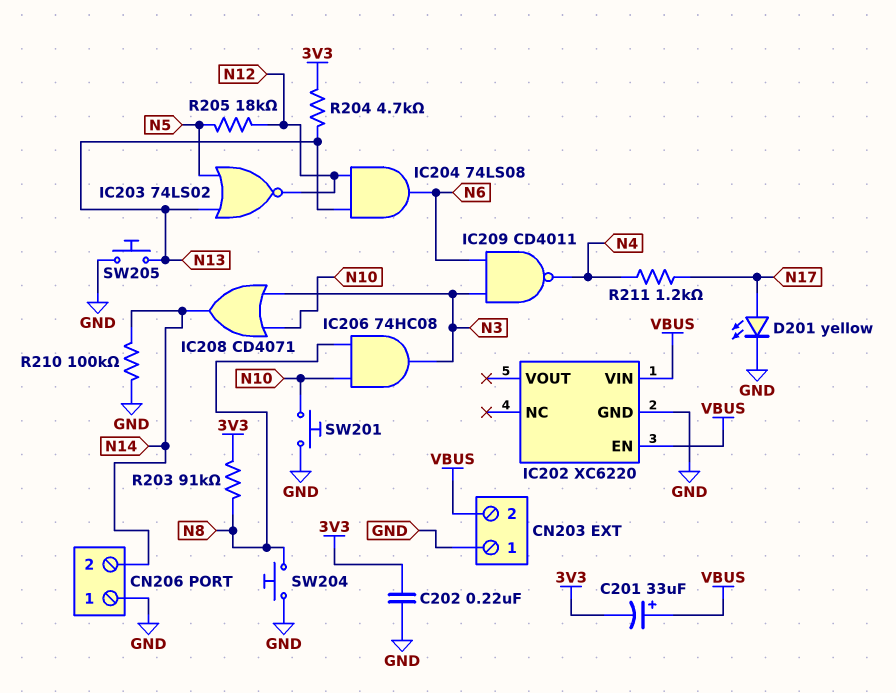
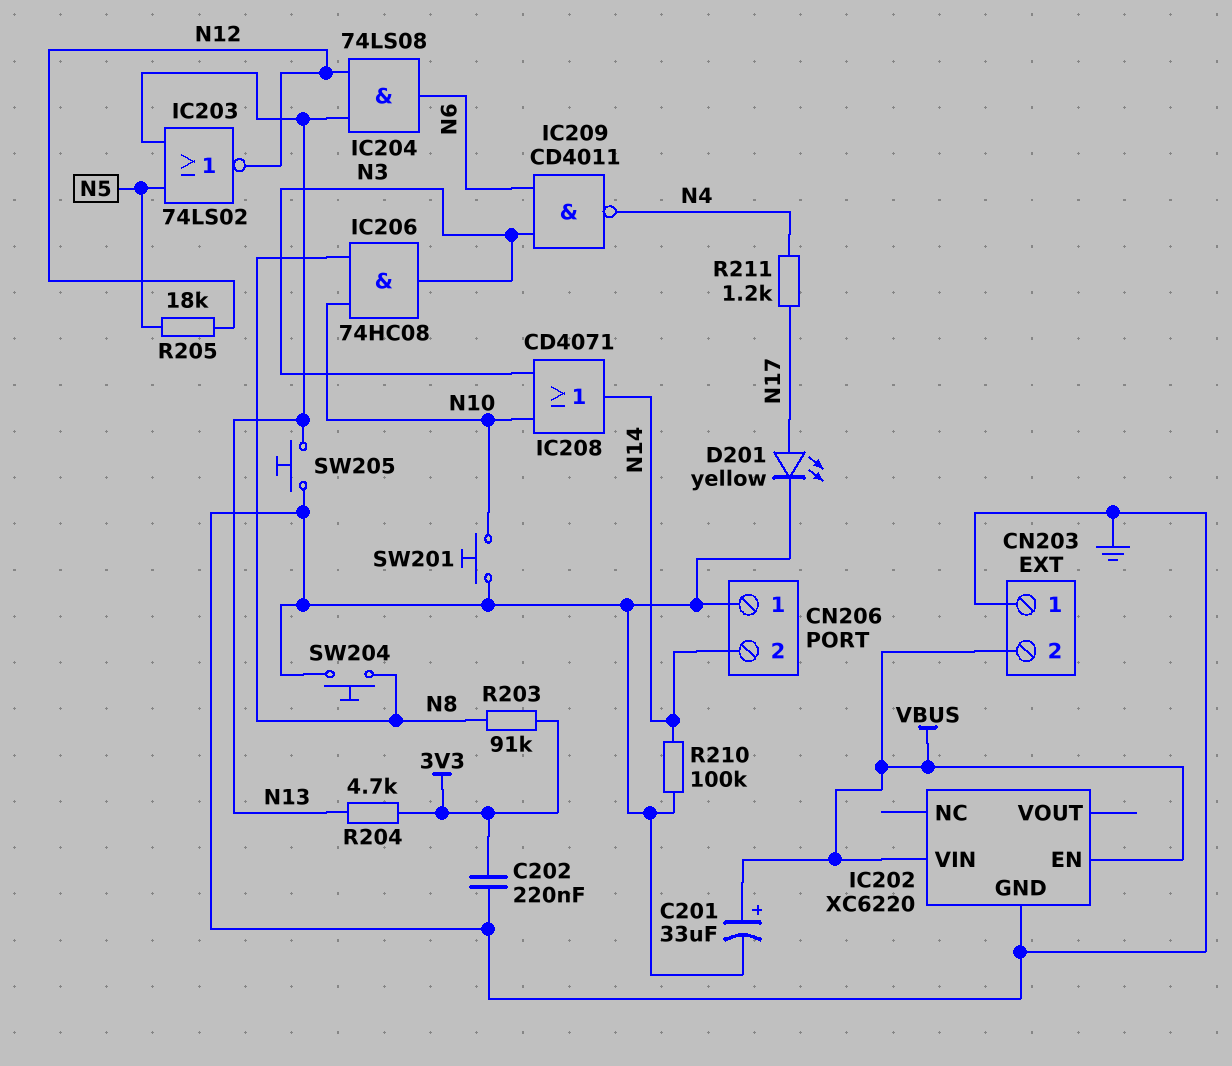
C201: 33uF (plus VBUS, minus 3V3) -> 33uF (plus VBUS, minus GND)

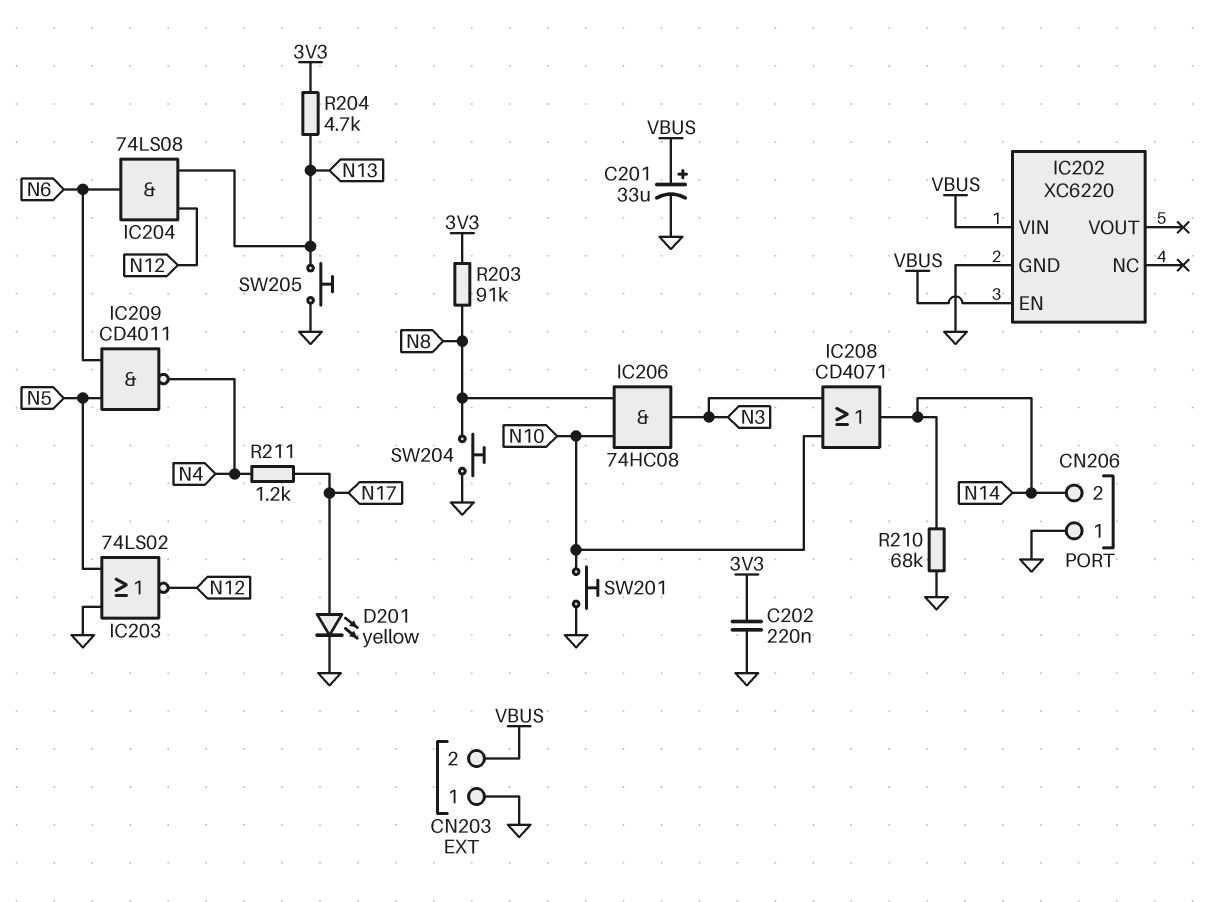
IC203: NOR 74LS02 (in N5, in N13, out N12) -> NOR 74LS02 (in GND, in N5, out N12)
IC209: NAND CD4011 (in N3, in N6, out N4) -> NAND CD4011 (in N5, in N6, out N4)
R205: 18k (N5, N12) -> none
R210: 100k (GND, N14) -> 68k (GND, N14)

